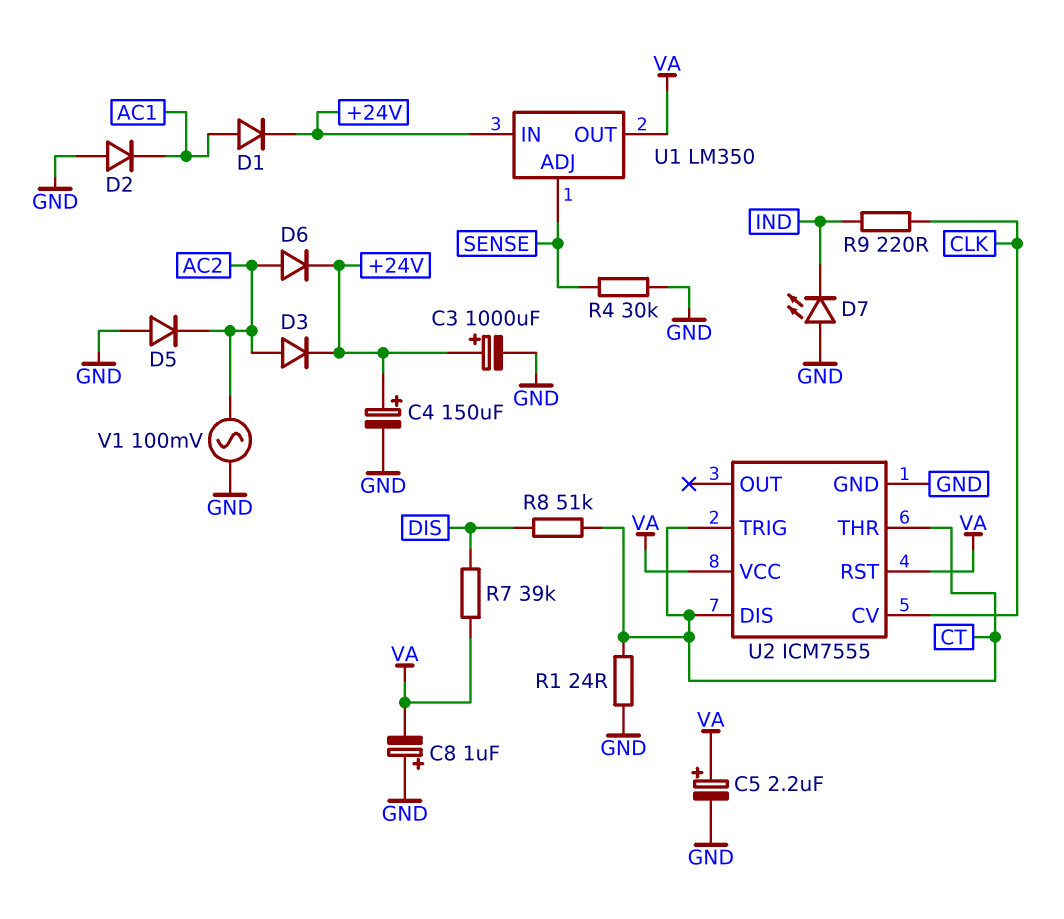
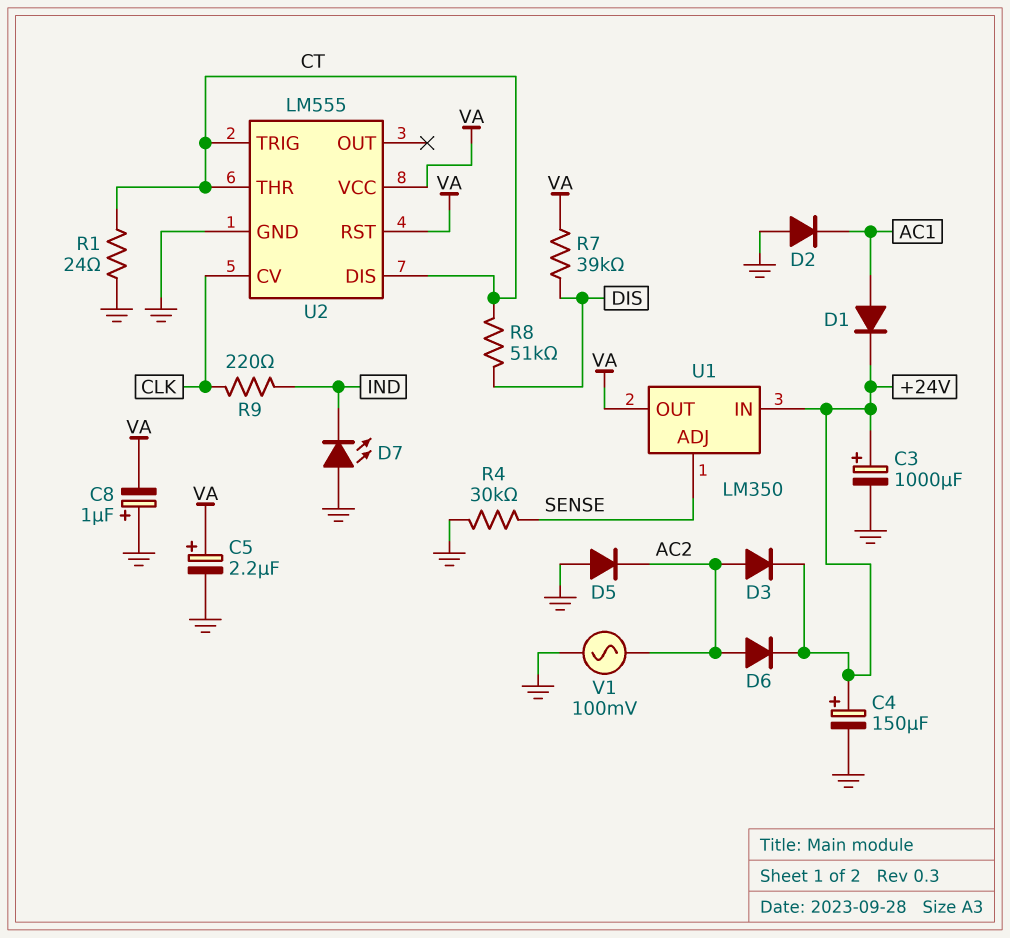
U2: ICM7555 -> LM555

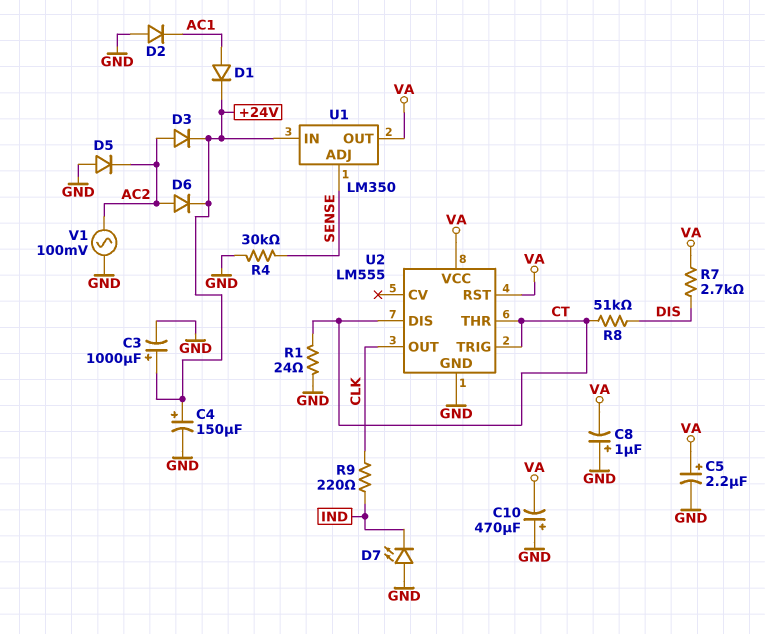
C10: none -> 470uF (plus GND, minus VA)
R7: 39k (DIS, VA) -> 2.7k (DIS, VA)
U2 pin CV: CLK -> none
U2 pin OUT: none -> CLK

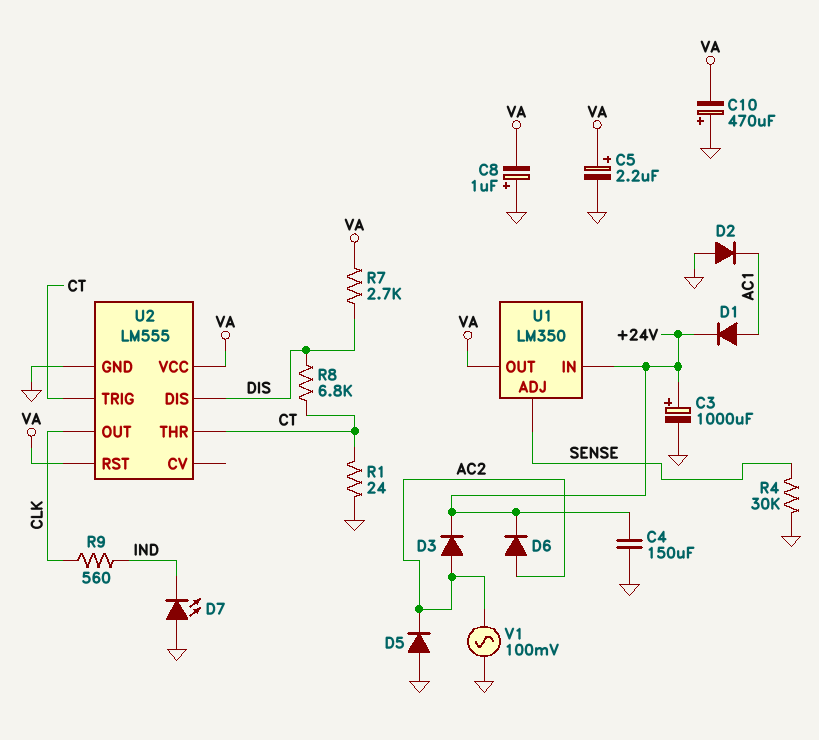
C4: 150uF (plus +24V, minus GND) -> 150uF (+24V, GND)
R8: 51k (CT, DIS) -> 6.8k (CT, DIS)
R9: 220 (CLK, IND) -> 560 (CLK, IND)
U2 pin DIS: CT -> DIS

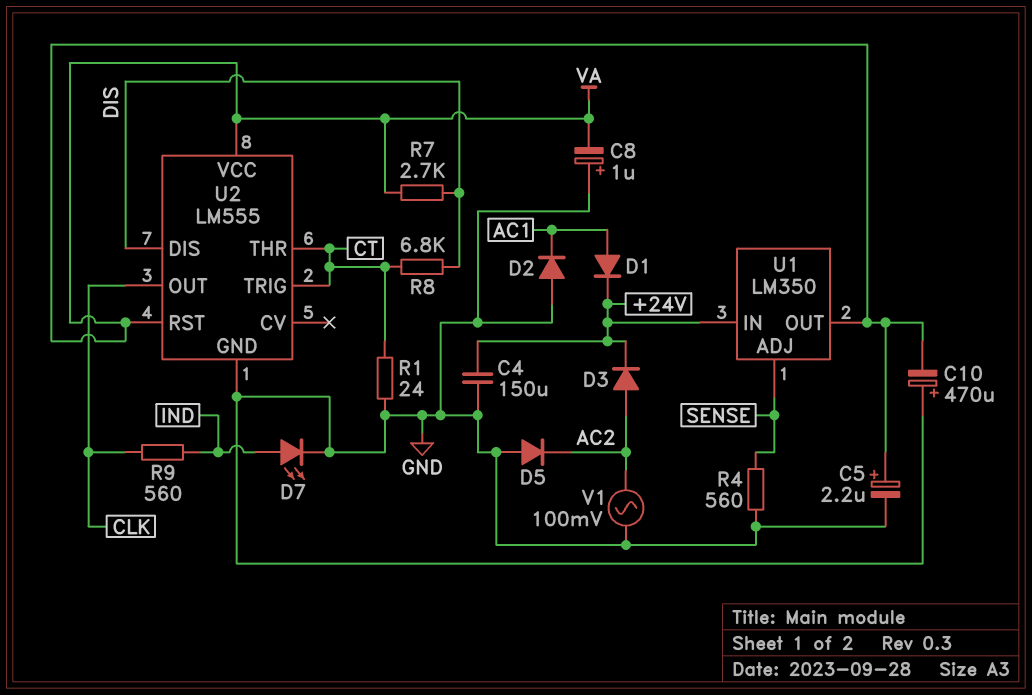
C3: 1000uF (plus +24V, minus GND) -> none
D6: diode (A AC2, K +24V) -> none
D7: LED (A GND, K IND) -> LED (A IND, K GND)
R4: 30k (GND, SENSE) -> 560 (GND, SENSE)

